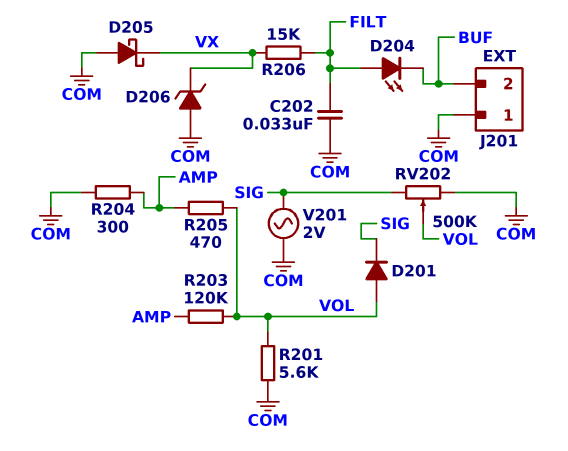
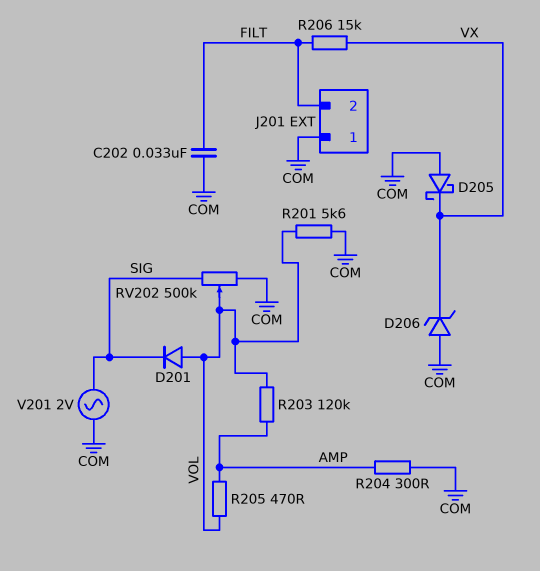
D204: LED (A FILT, K BUF) -> none
J201 pin 2: BUF -> FILT

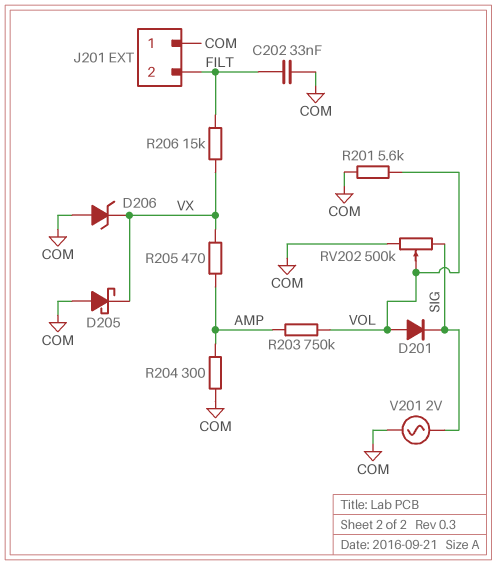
R203: 120k (AMP, VOL) -> 750k (AMP, VOL)
R205: 470 (AMP, VOL) -> 470 (AMP, VX)

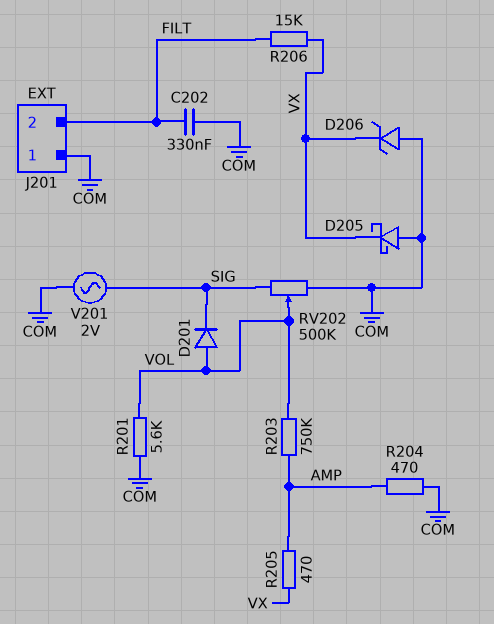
C202: 33nF (COM, FILT) -> 330nF (COM, FILT)
R204: 300 (AMP, COM) -> 470 (AMP, COM)

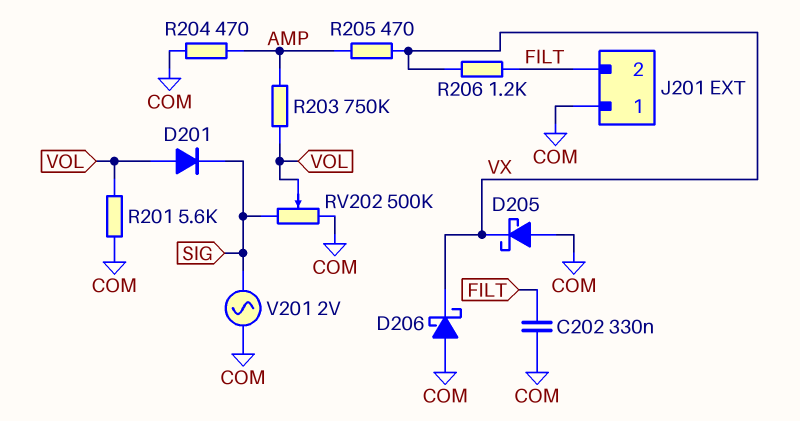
D206: zener (A COM, K VX) -> schottky (A COM, K VX)
R206: 15k (FILT, VX) -> 1.2k (FILT, VX)

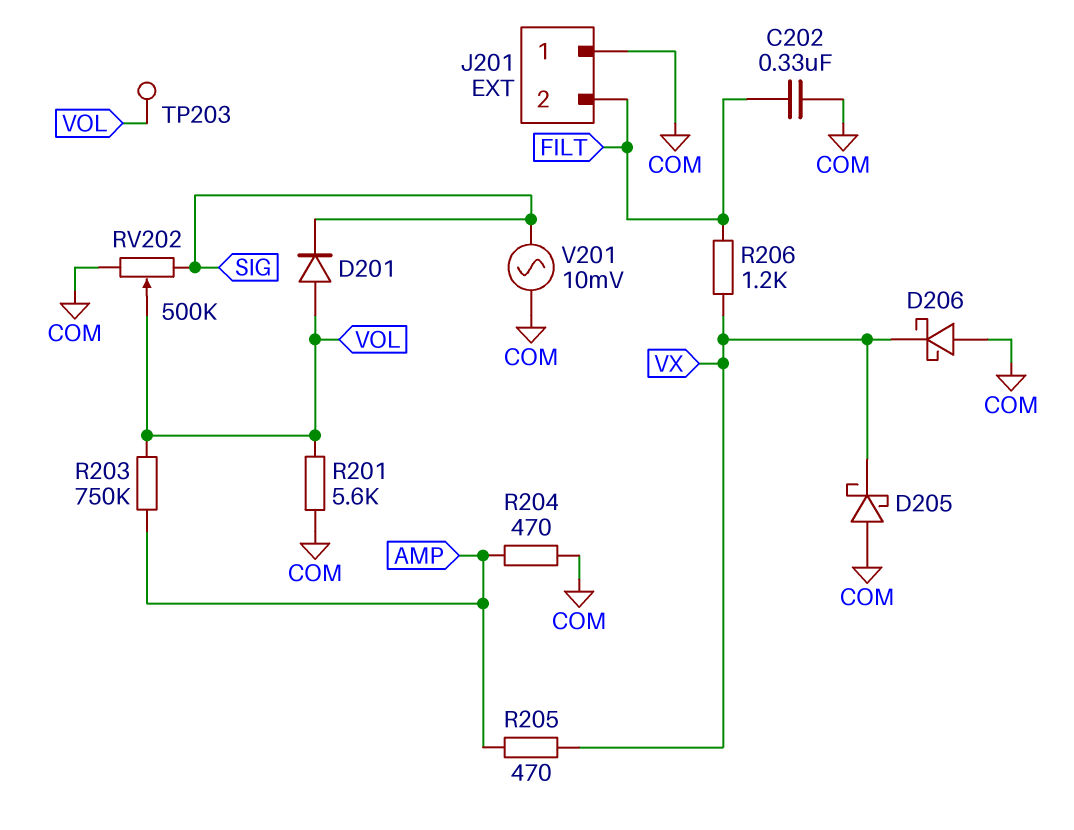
TP203: none -> test point (VOL)
V201: AC 2V (COM, SIG) -> AC 10mV (COM, SIG)

